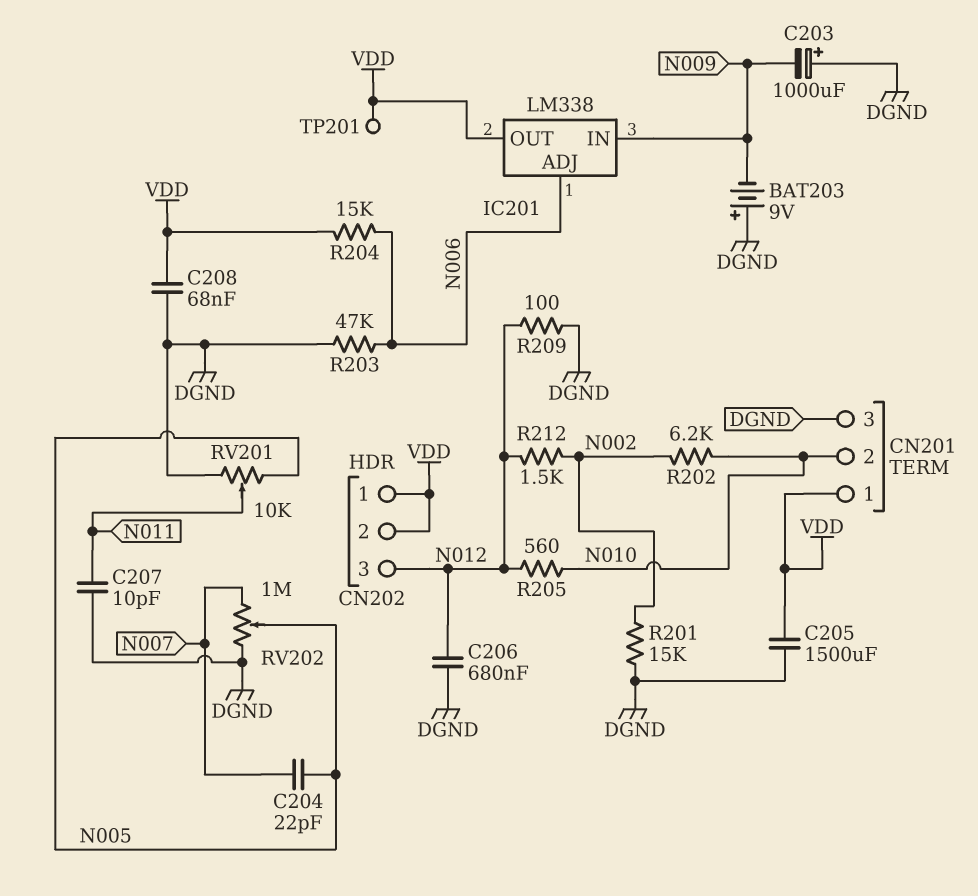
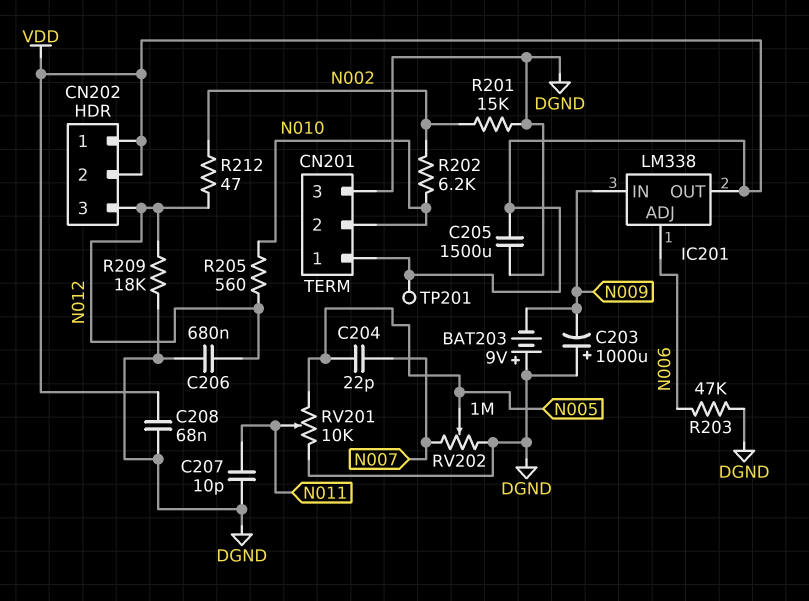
R204: 15k (N006, VDD) -> none
R209: 100 (DGND, N012) -> 18k (DGND, N012)
R212: 1.5k (N002, N012) -> 47 (N002, N012)

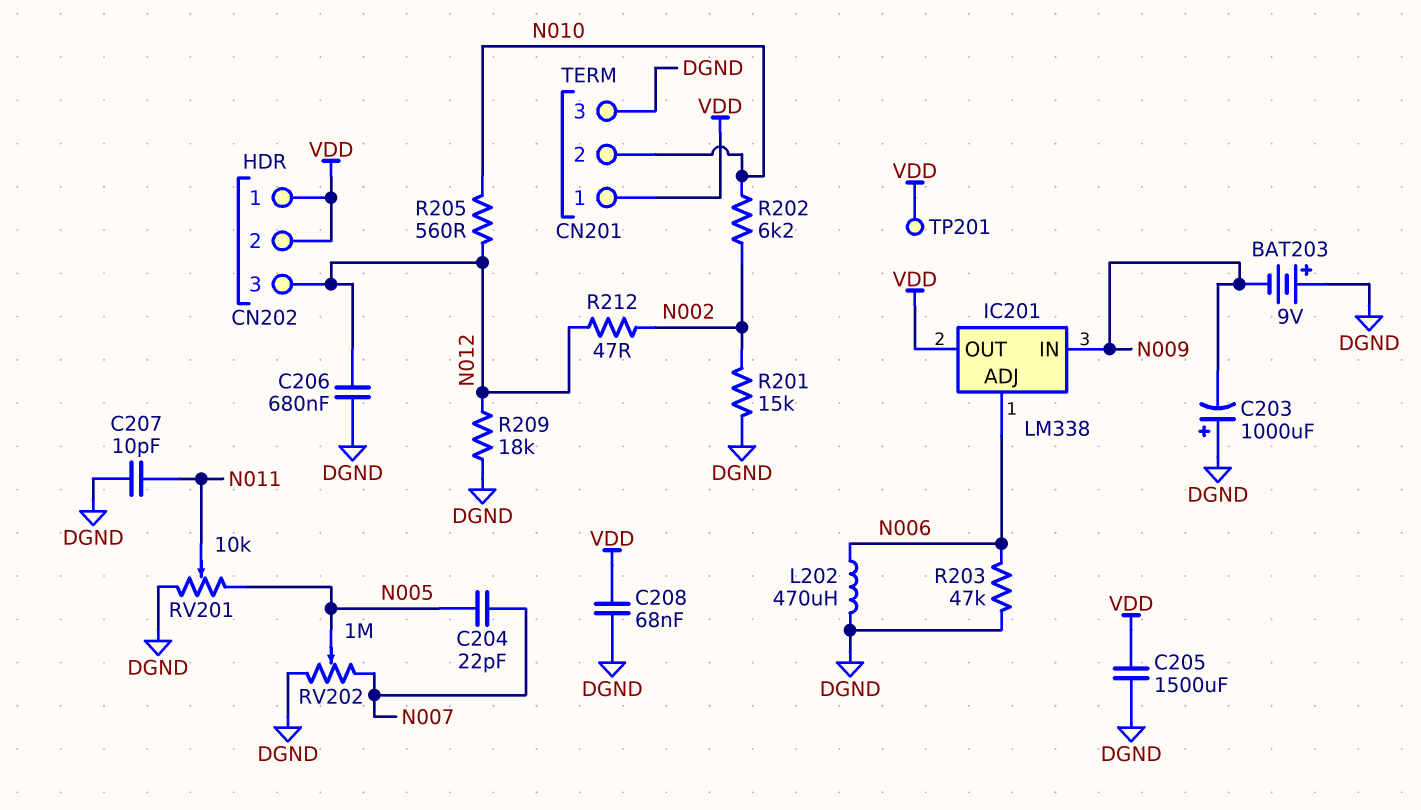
L202: none -> 470uH (DGND, N006)

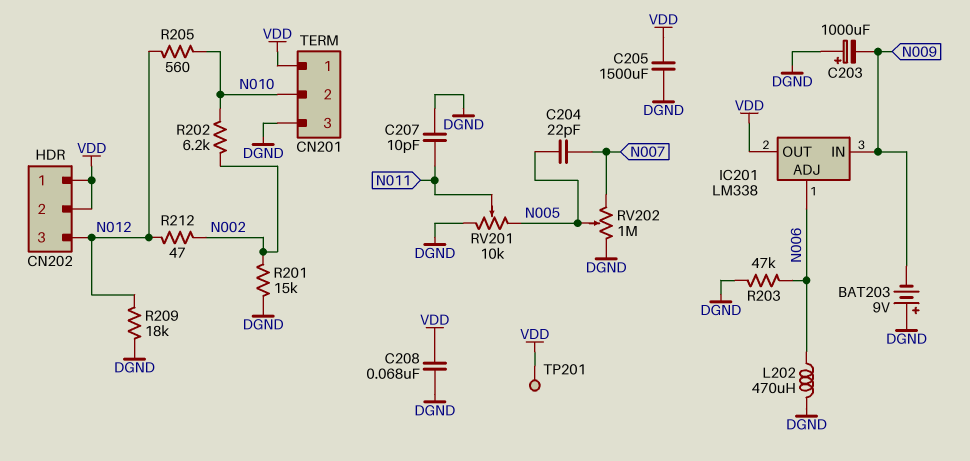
C206: 680nF (DGND, N012) -> none

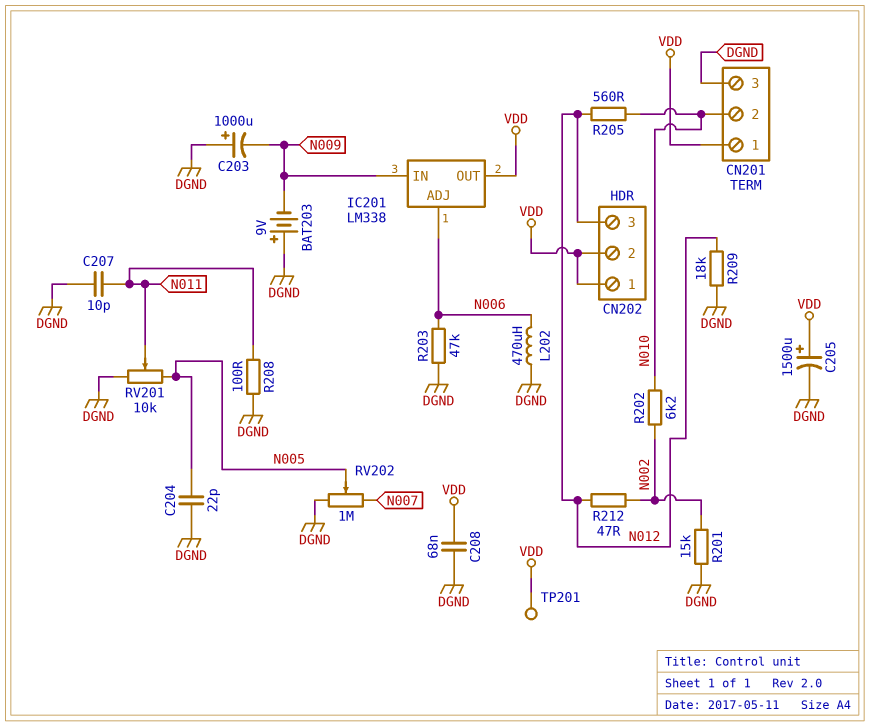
C204: 22pF (N005, N007) -> 22pF (DGND, N005)
C205: 1500uF (DGND, VDD) -> 1500uF (plus VDD, minus DGND)
R208: none -> 100 (DGND, N011)

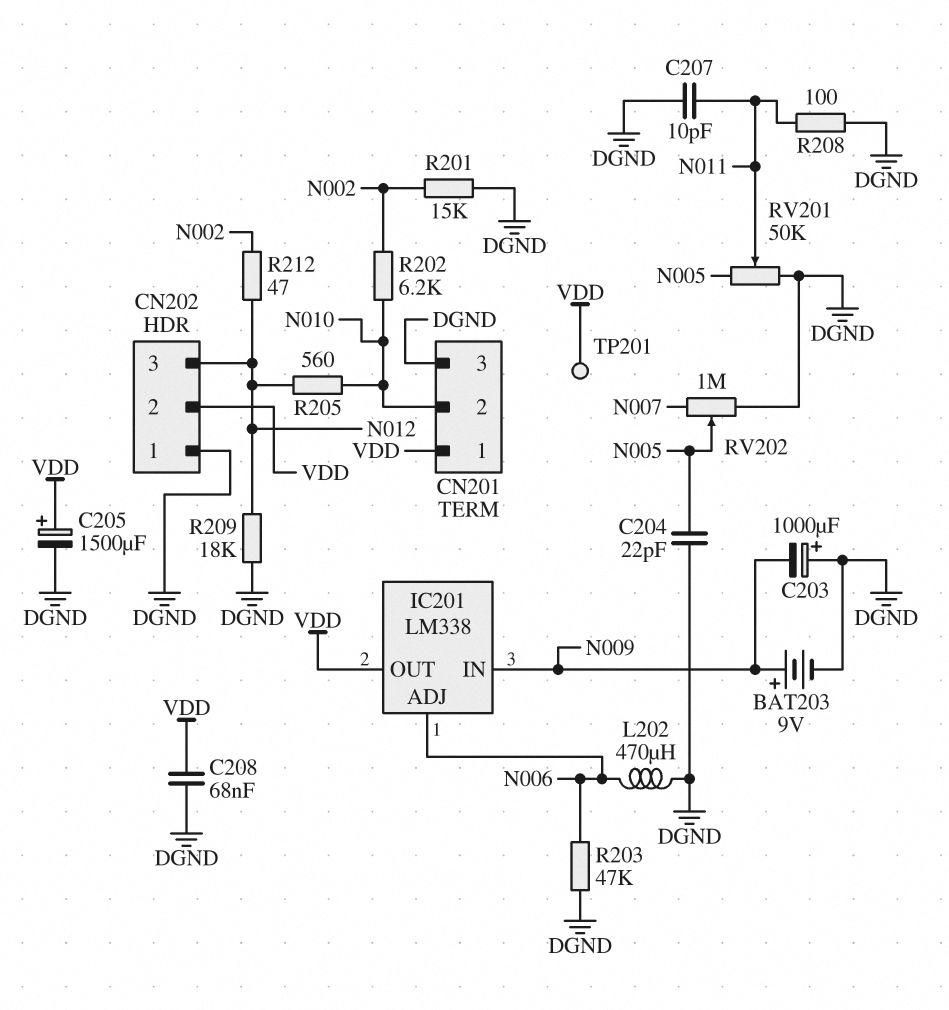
BAT203: 9V (plus DGND, minus N009) -> 9V (plus N009, minus DGND)
CN202 pin 1: VDD -> DGND
RV201: 10k (DGND, N005, wiper N011) -> 50k (DGND, N005, wiper N011)

